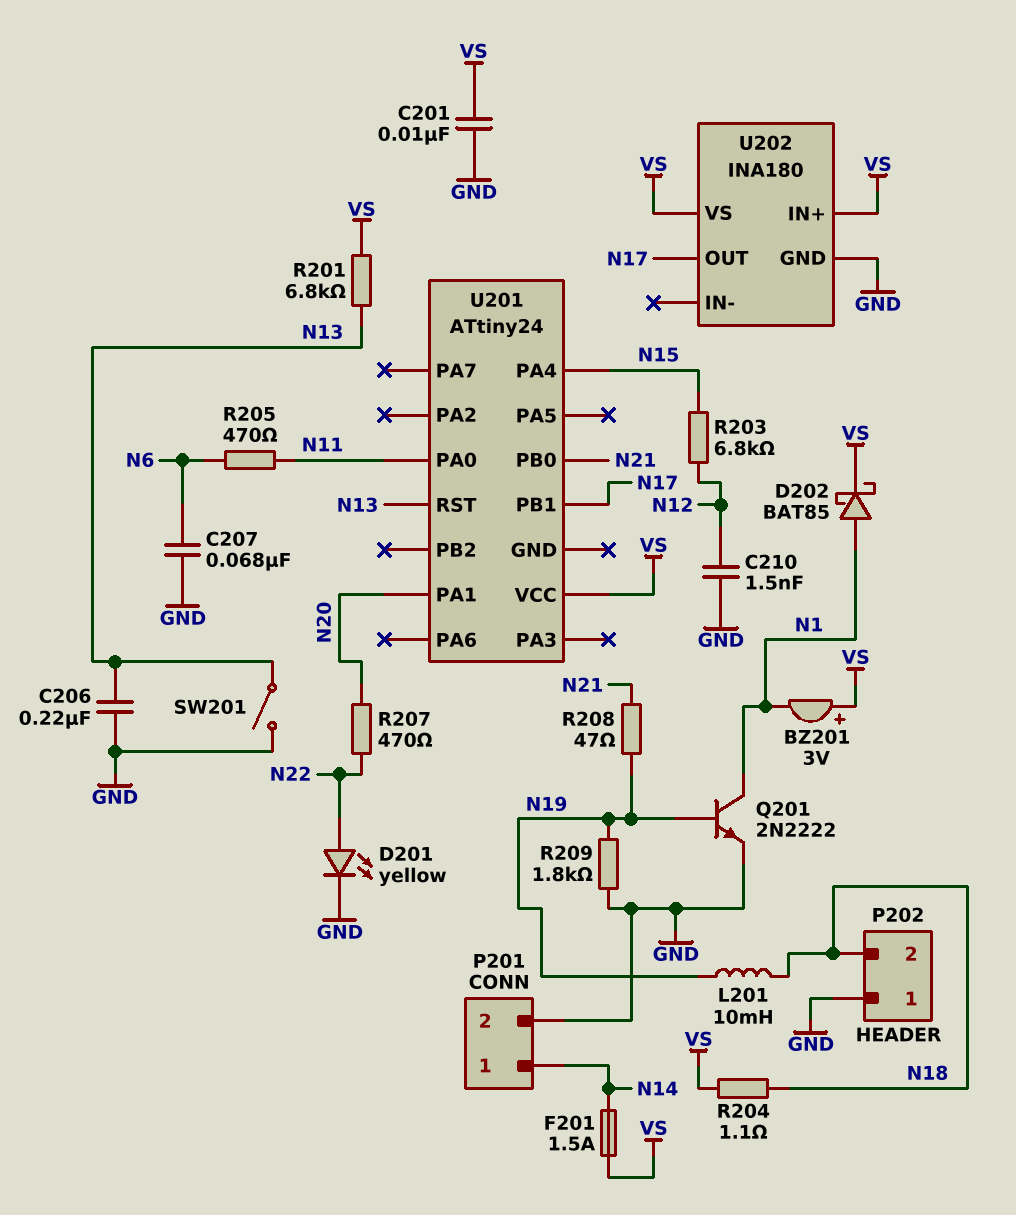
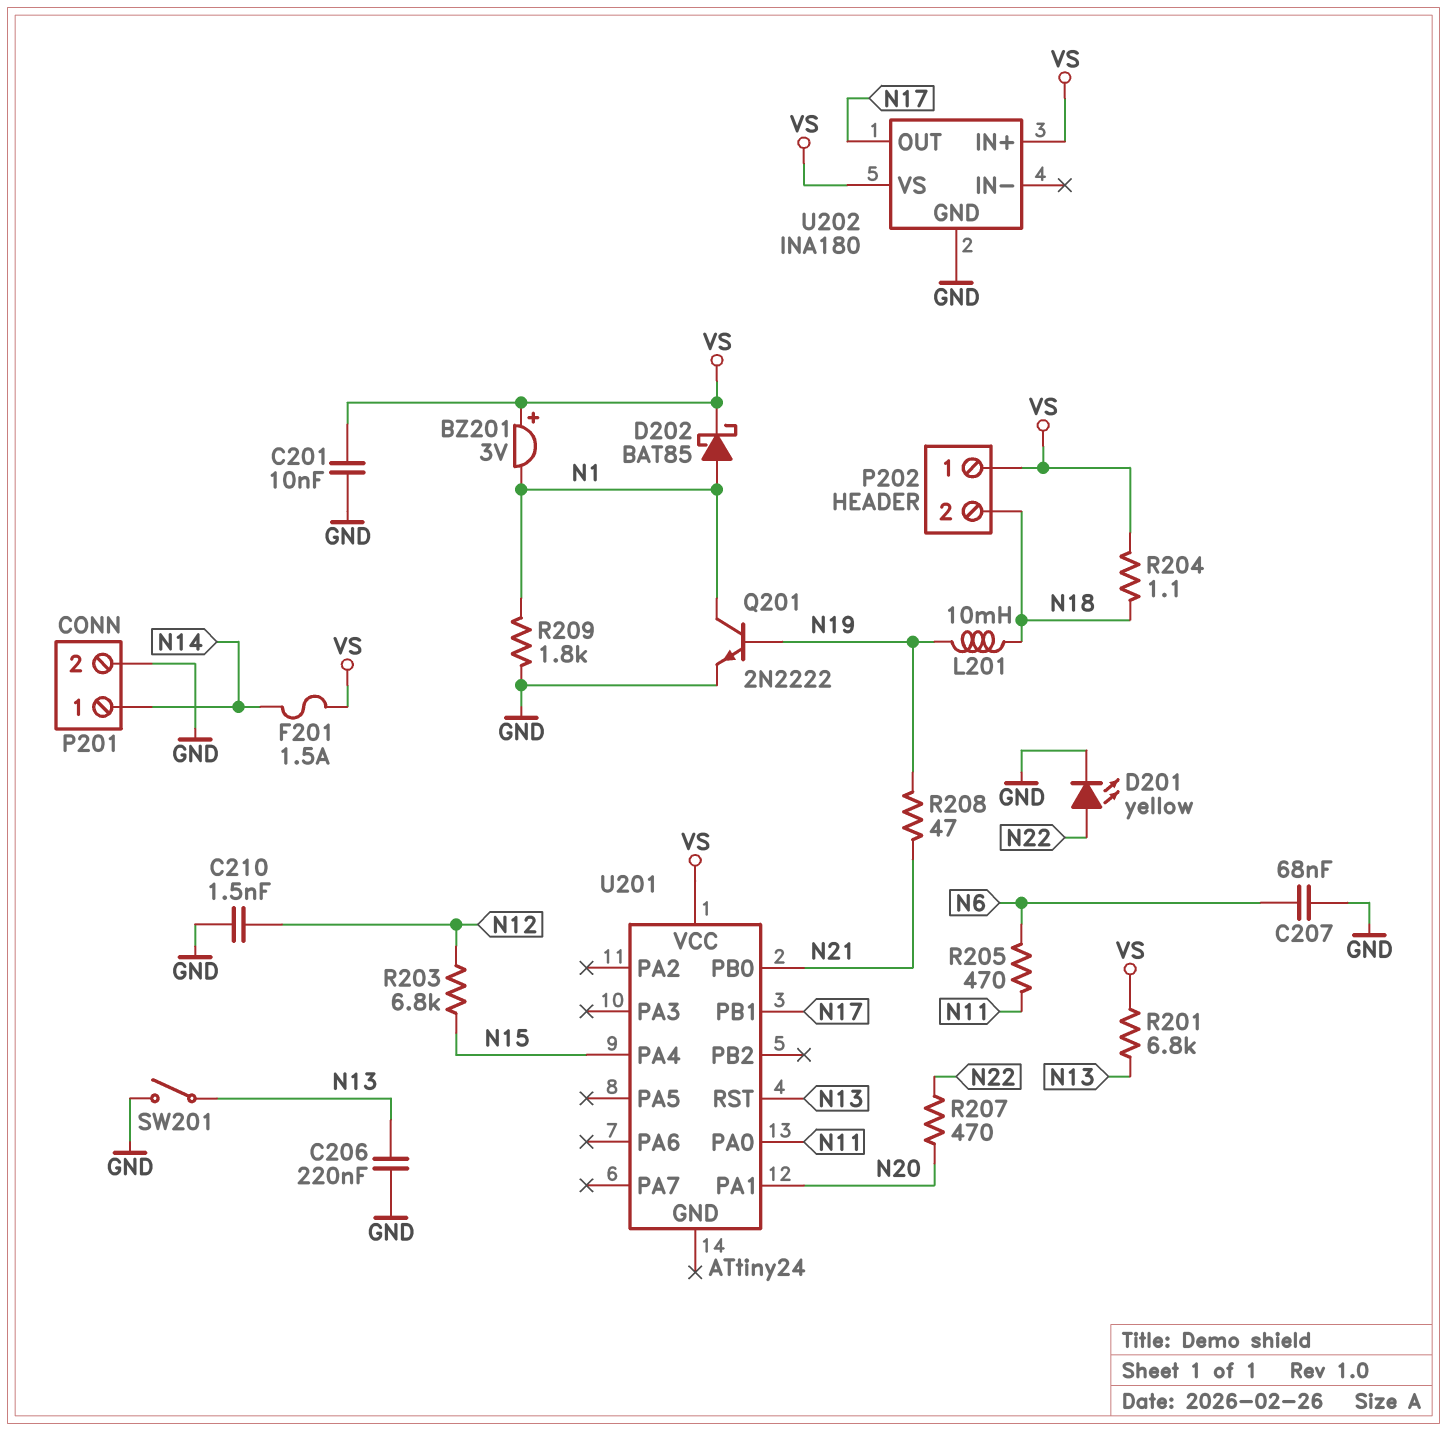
P202 pin 1: GND -> VS
R209: 1.8k (GND, N19) -> 1.8k (GND, N1)

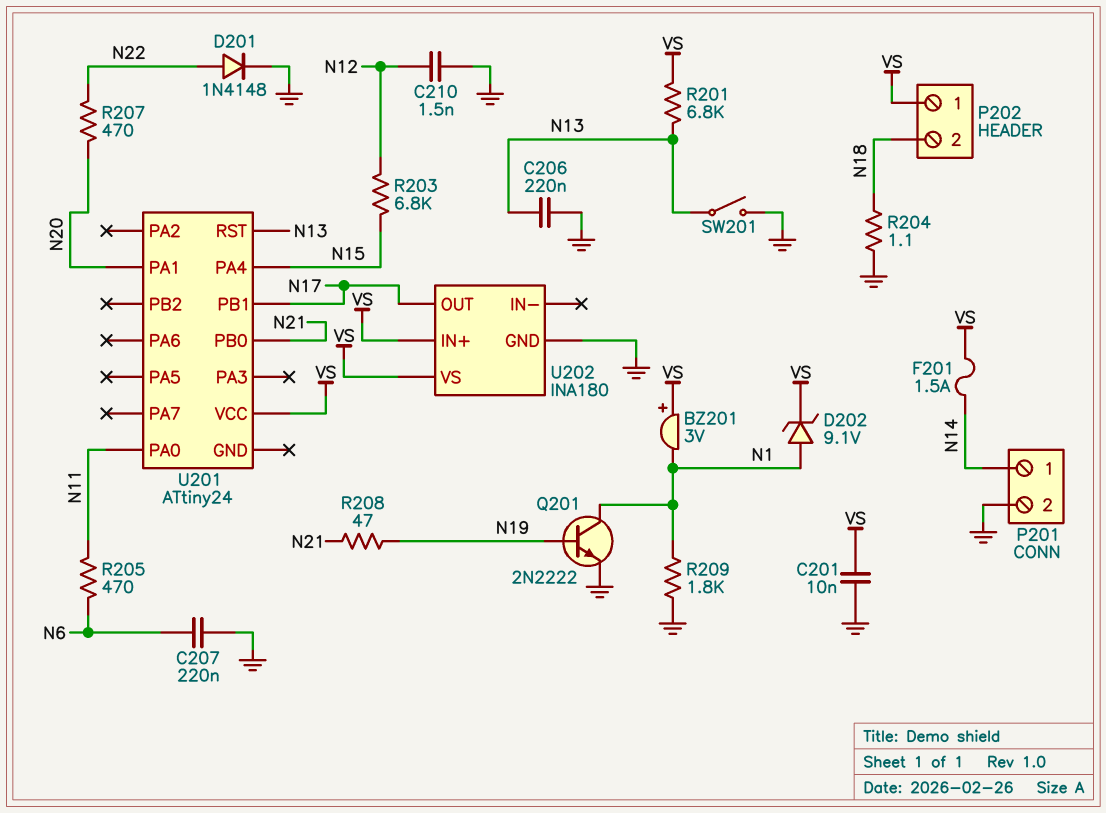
C207: 68nF (GND, N6) -> 220nF (GND, N6)
D201: LED yellow (A N22, K GND) -> diode 1N4148 (A N22, K GND)
D202: schottky BAT85 (A N1, K VS) -> zener 9.1V (A N1, K VS)
L201: 10mH (N18, N19) -> none
R204: 1.1 (N18, VS) -> 1.1 (GND, N18)

